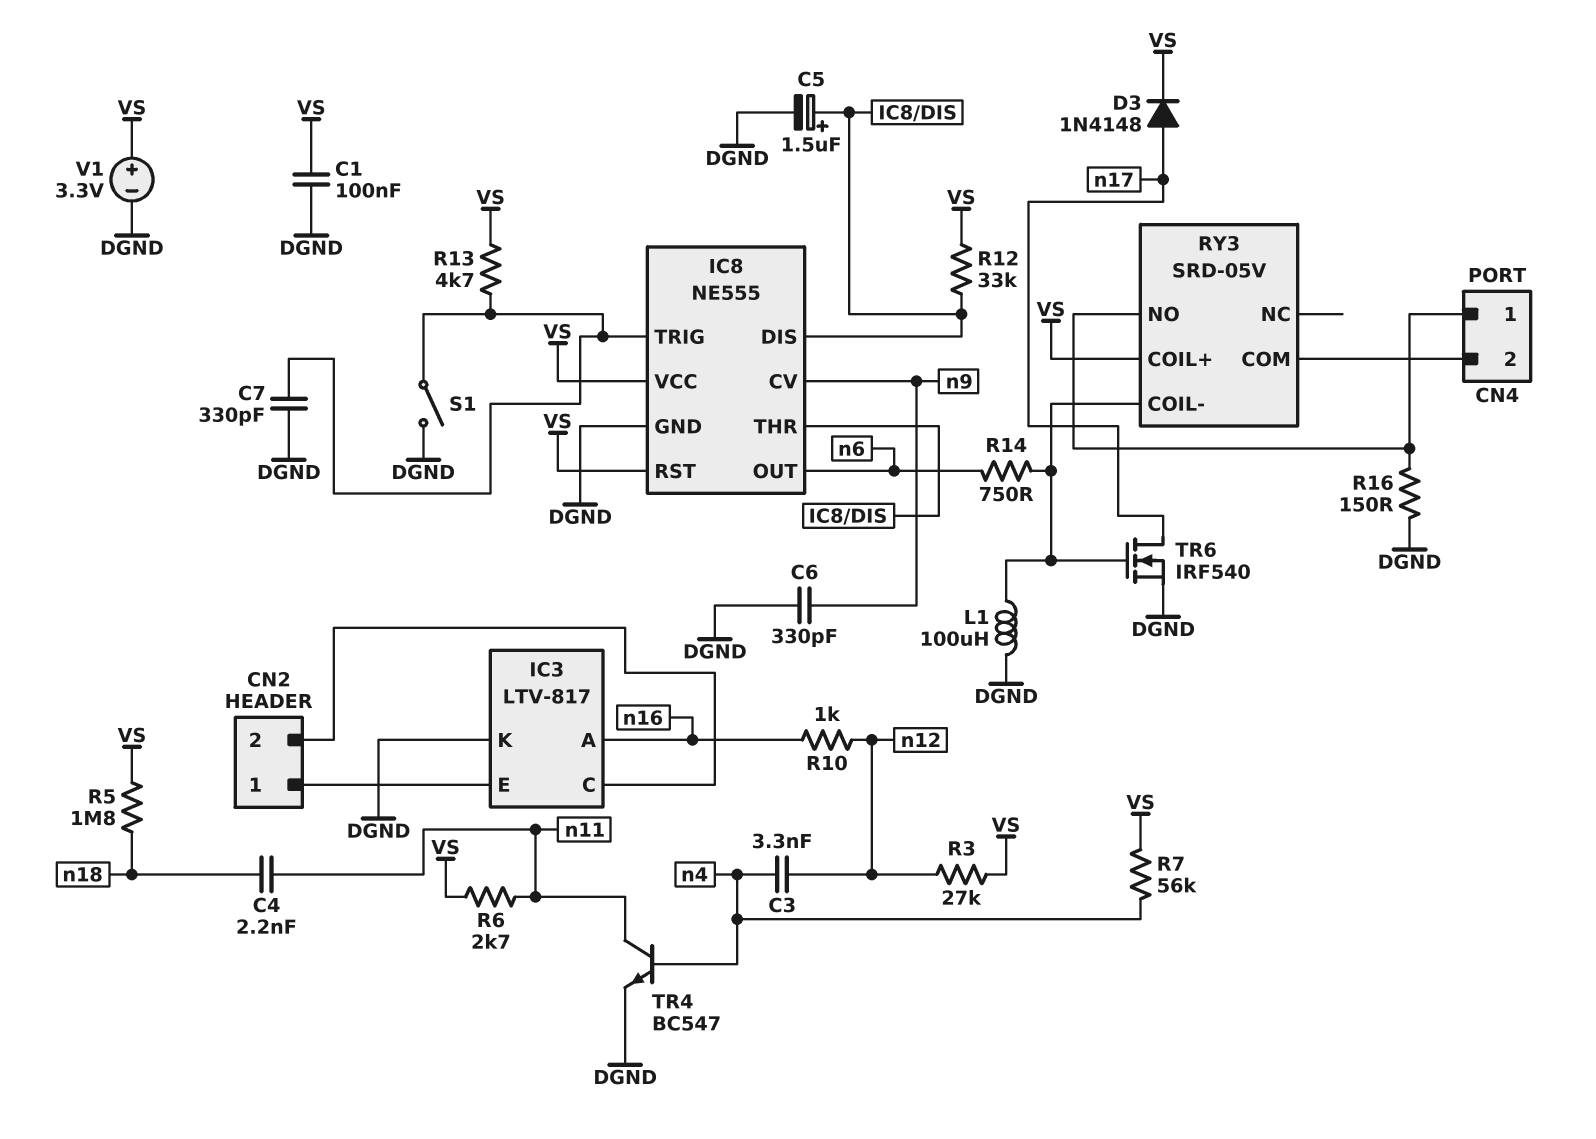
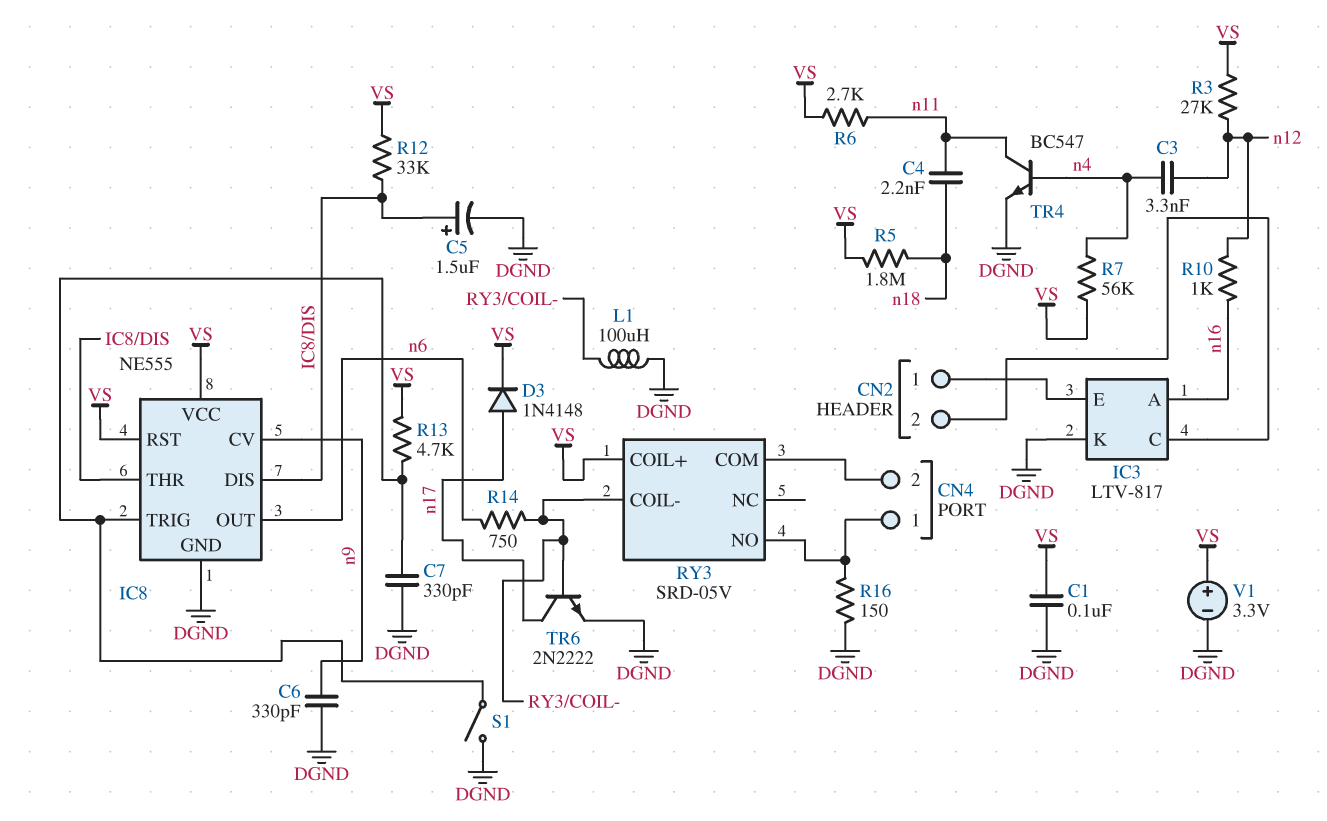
TR6: NMOS IRF540 (G RY3/COIL-, D n17, S DGND) -> NPN 2N2222 (B RY3/COIL-, C n17, E DGND)

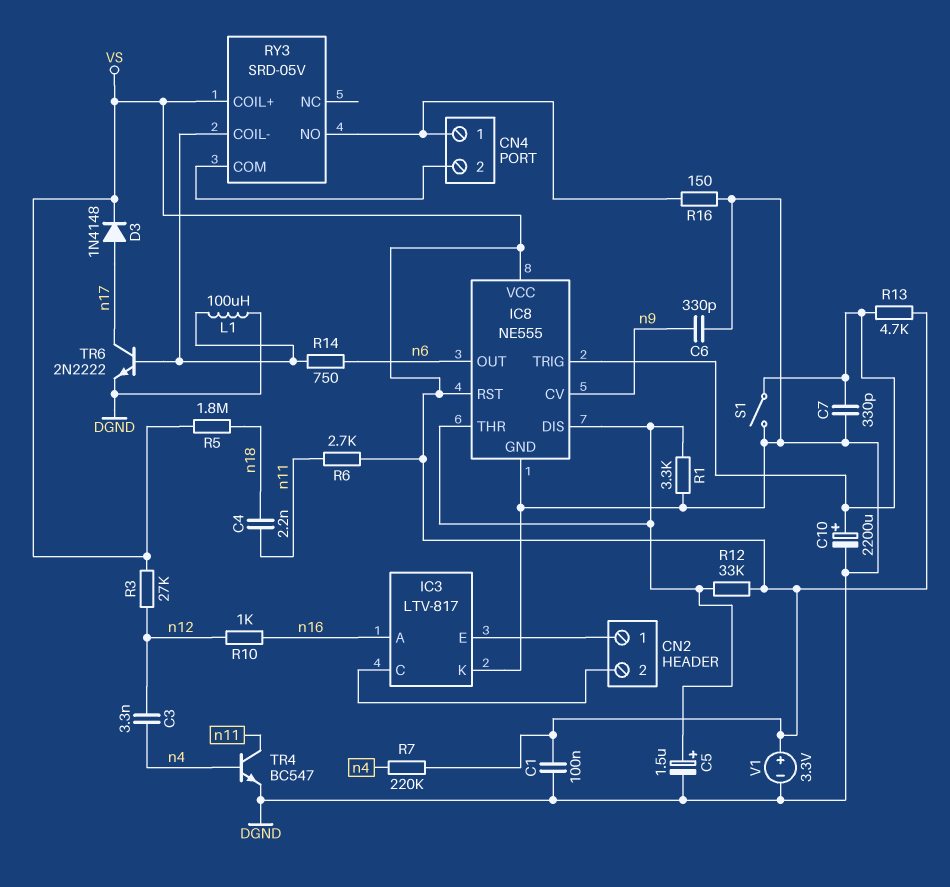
C10: none -> 2200uF (plus IC8/TRIG, minus DGND)
R1: none -> 3.3k (DGND, IC8/DIS)
R7: 56k (VS, n4) -> 220k (VS, n4)

